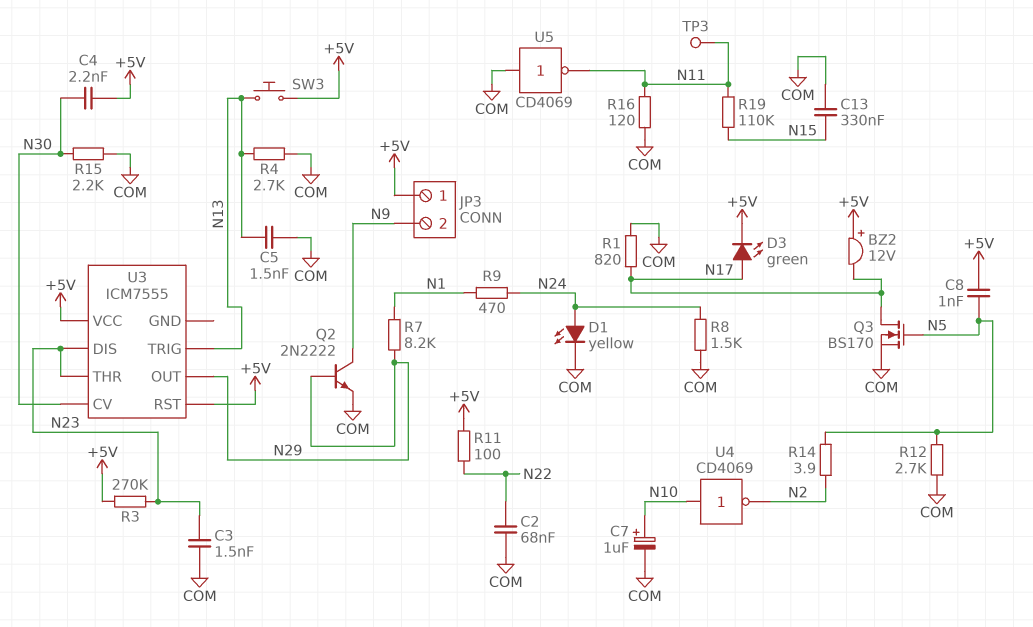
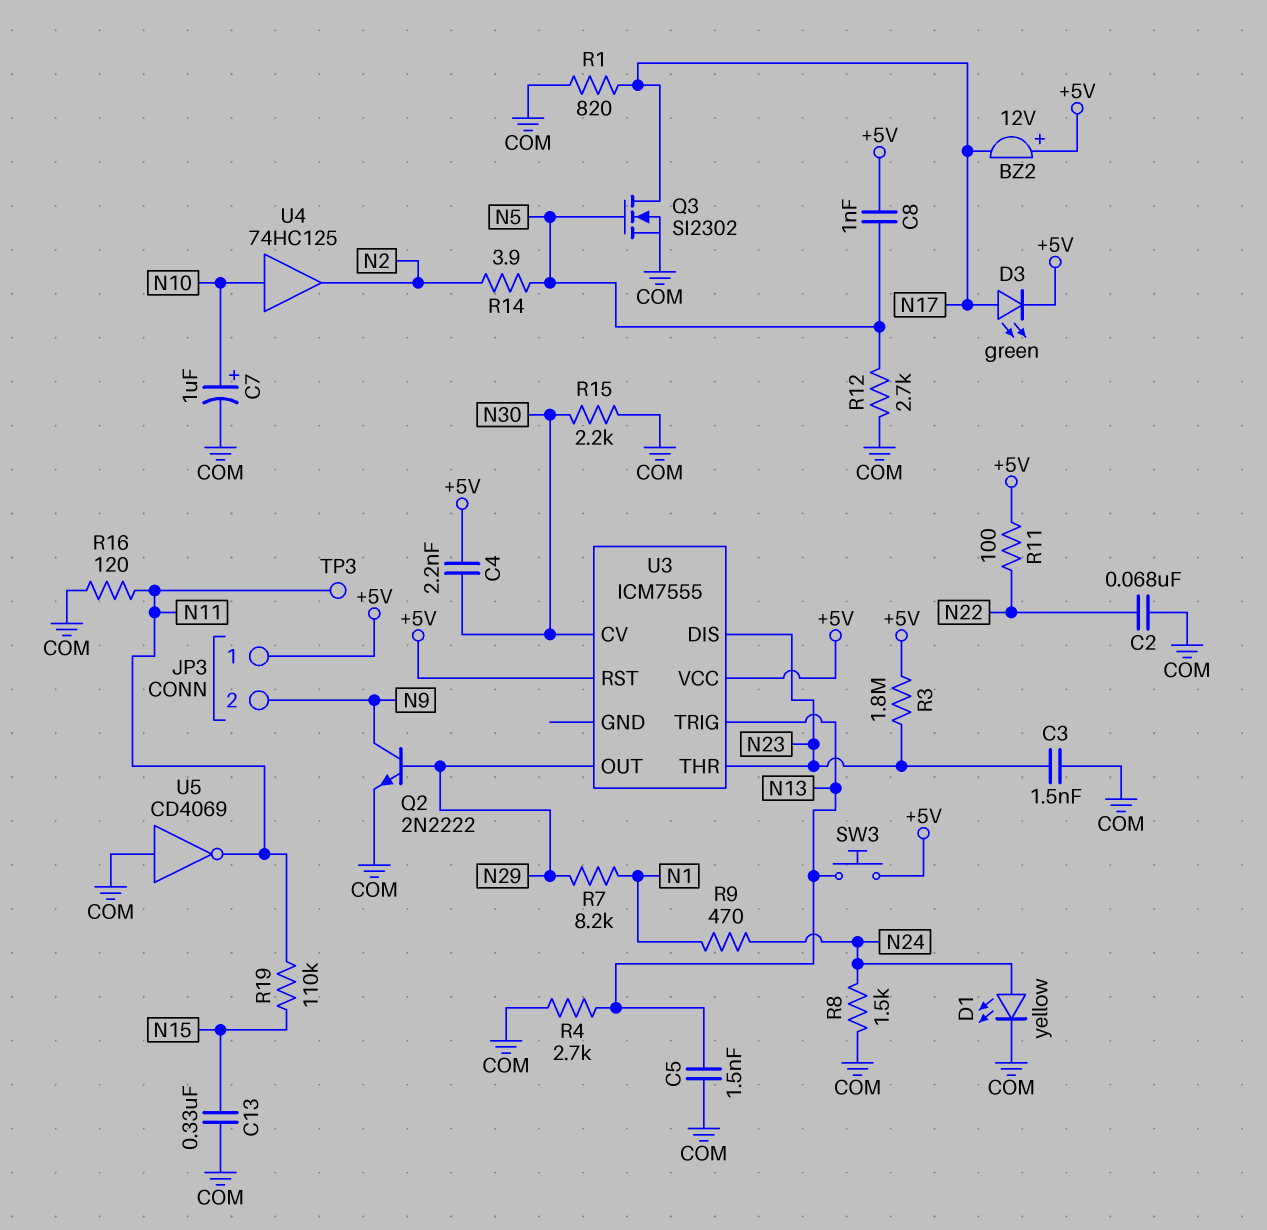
Q3: NMOS BS170 (G N5, D N17, S COM) -> NMOS SI2302 (G N5, D N17, S COM)
R3: 270k (+5V, N23) -> 1.8M (+5V, N23)
U4: NOT CD4069 (in N10, out N2) -> buffer 74HC125 (in N10, out N2)

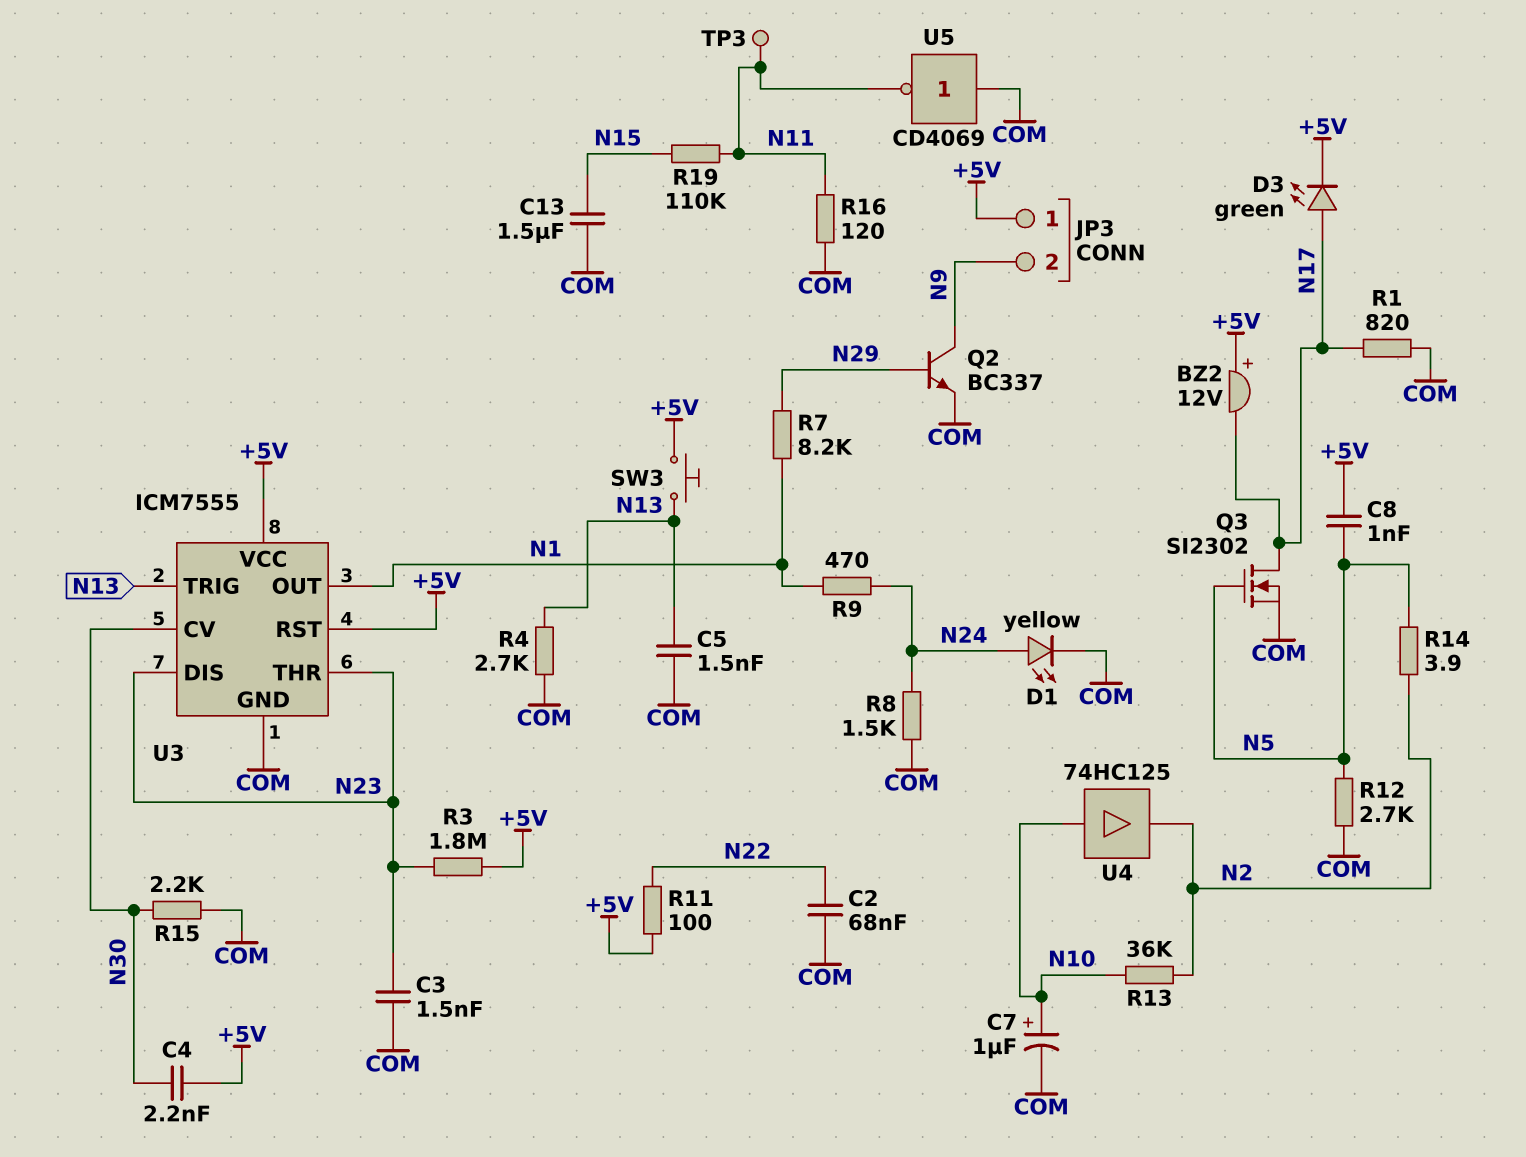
C13: 330nF (COM, N15) -> 1.5uF (COM, N15)
Q2: NPN 2N2222 (B N29, C N9, E COM) -> NPN BC337 (B N29, C N9, E COM)
R13: none -> 36k (N2, N10)
U3 pin GND: none -> COM
U3 pin OUT: N29 -> N1

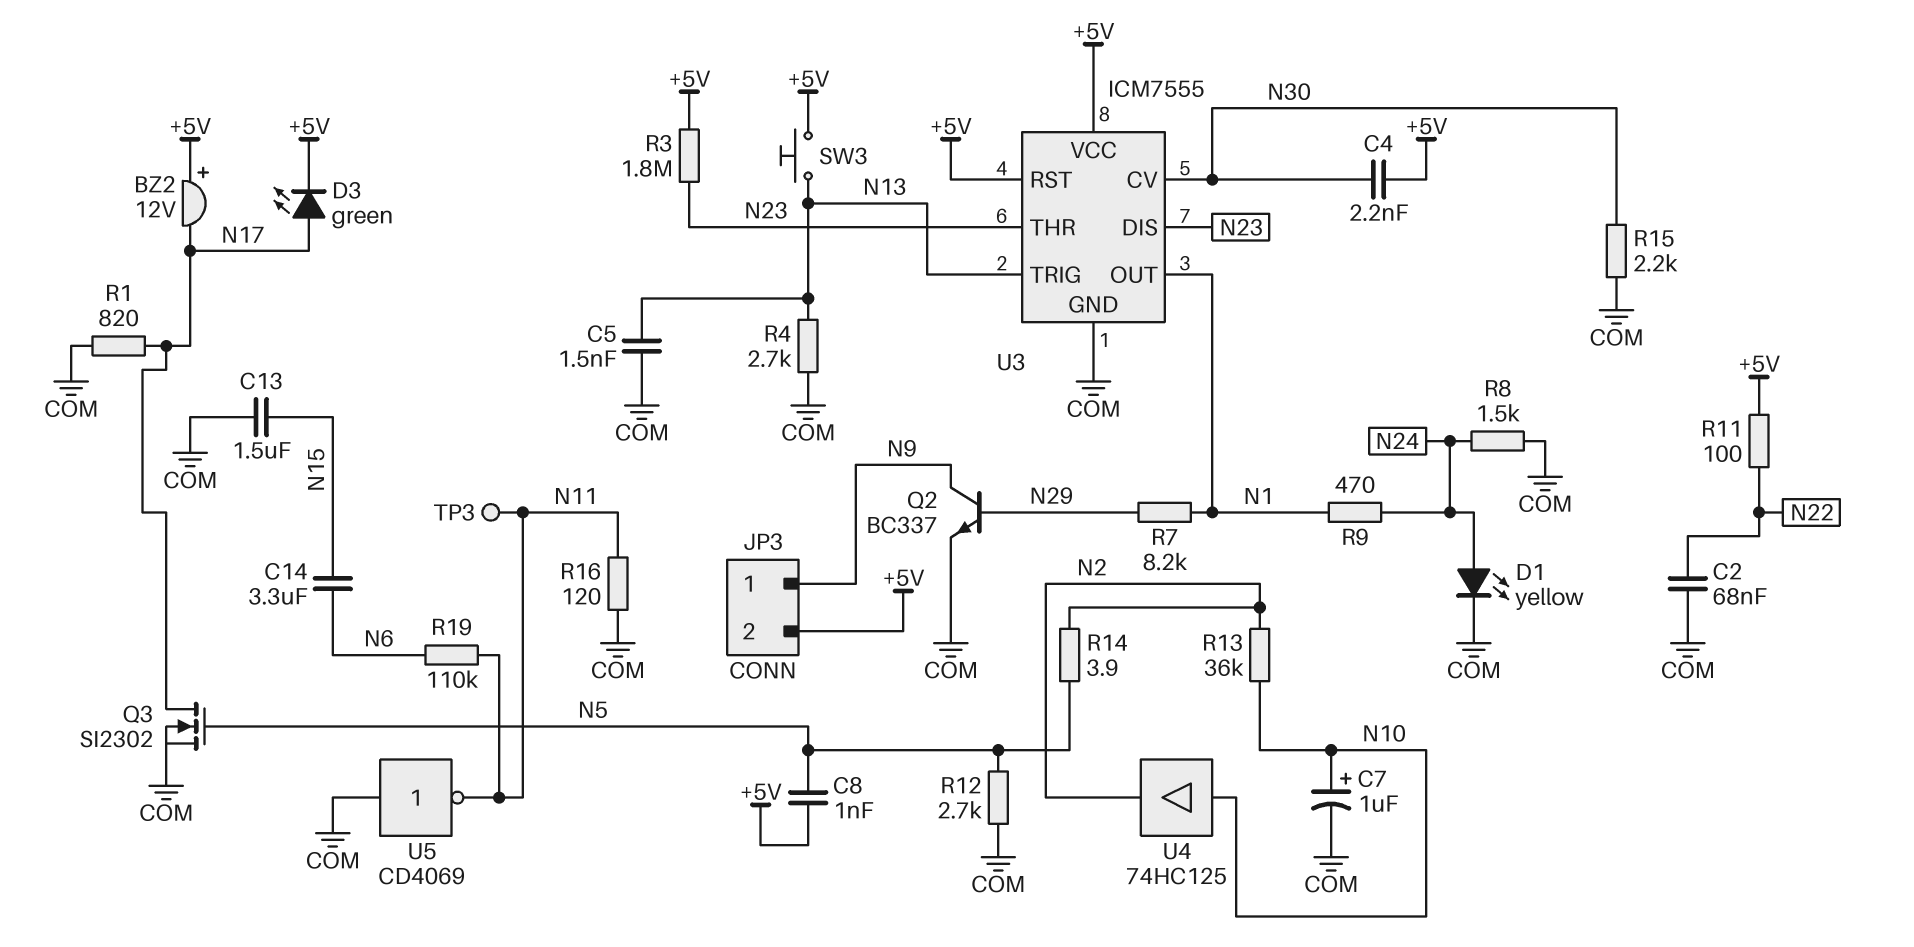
C3: 1.5nF (COM, N23) -> none
C14: none -> 3.3uF (N6, N15)
JP3 pin 1: +5V -> N9
JP3 pin 2: N9 -> +5V
R19: 110k (N11, N15) -> 110k (N6, N11)

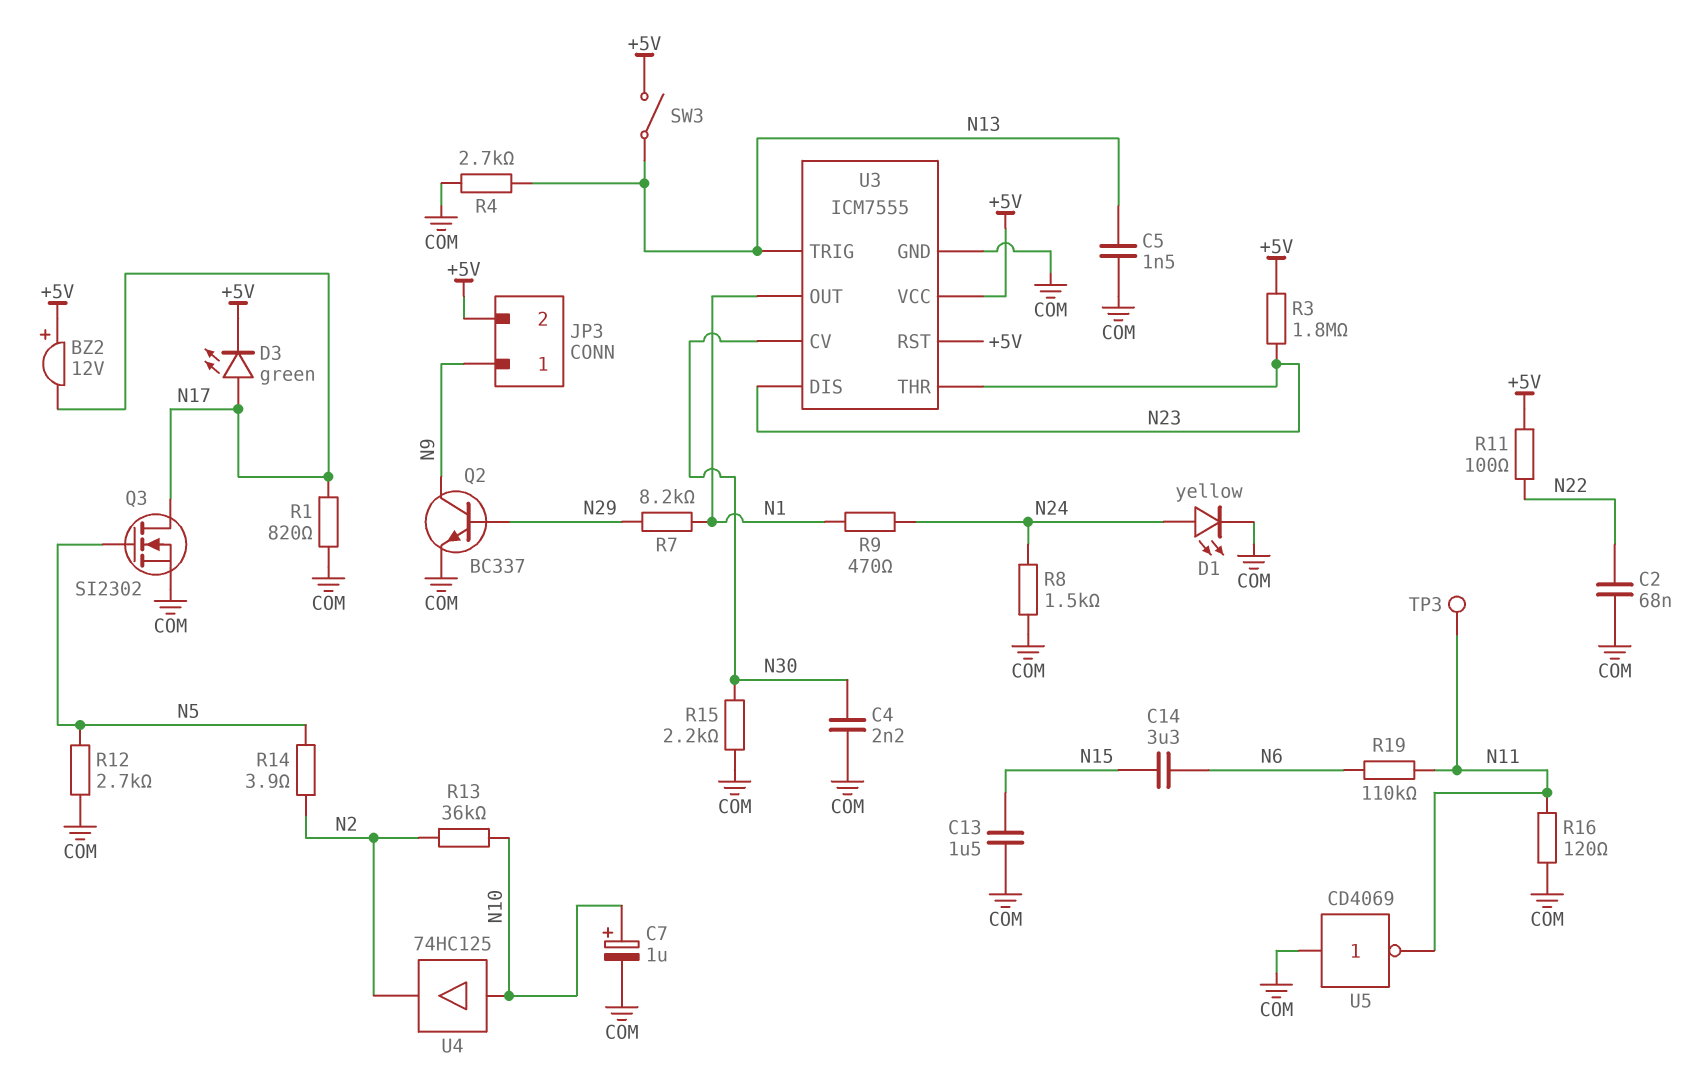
C4: 2.2nF (+5V, N30) -> 2.2nF (COM, N30)
C8: 1nF (+5V, N5) -> none
SW3: button (+5V, N13) -> switch (+5V, N13)

